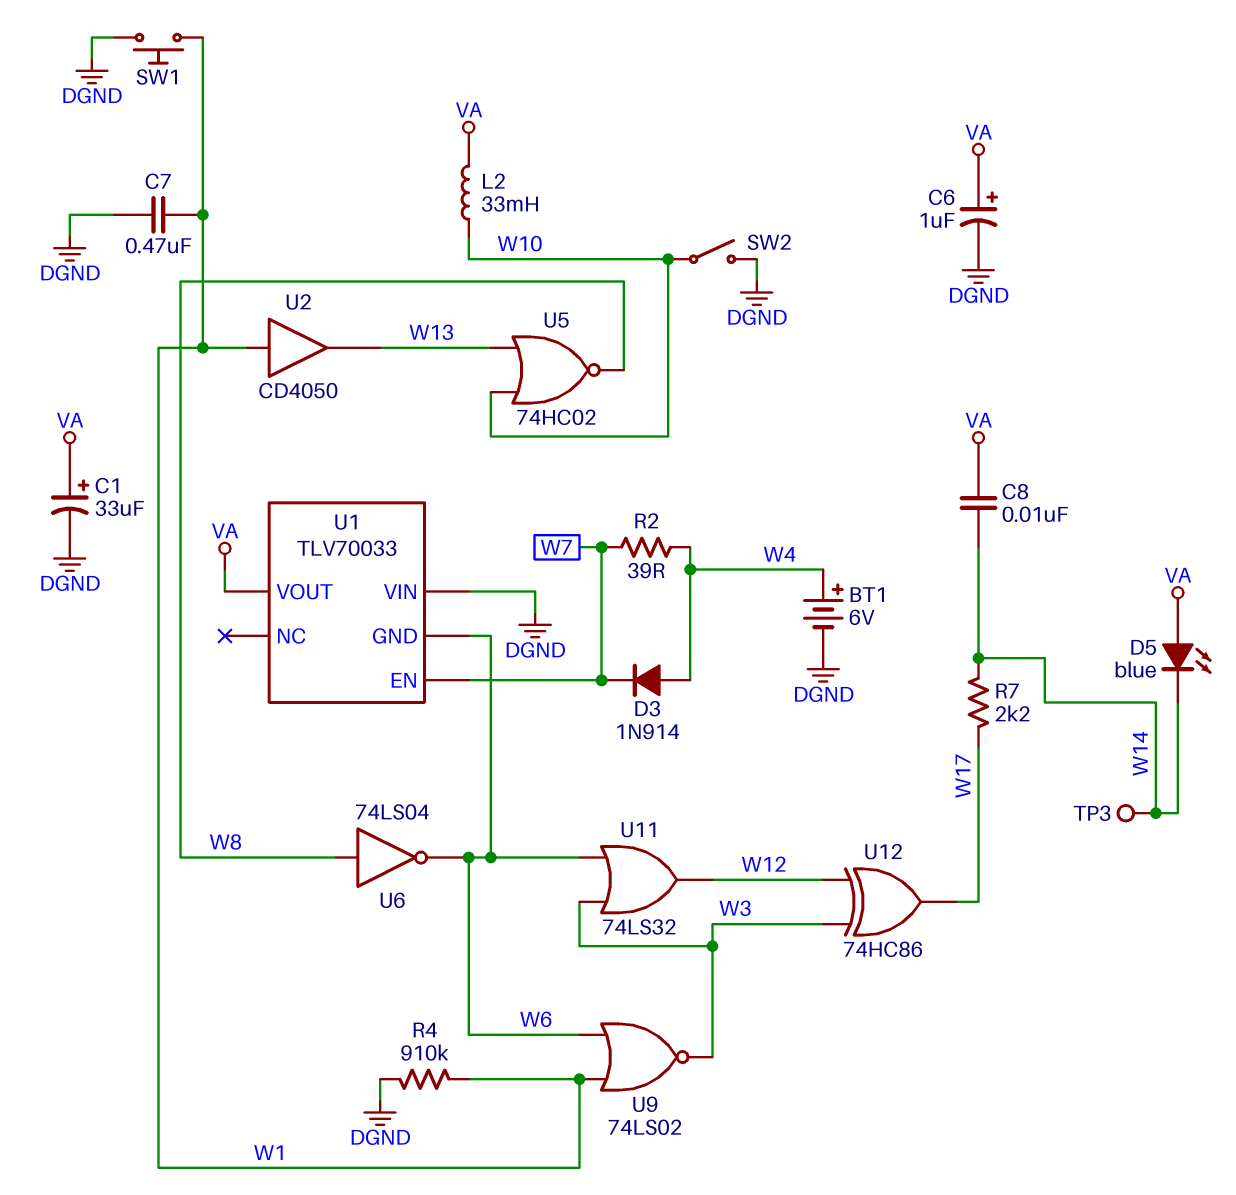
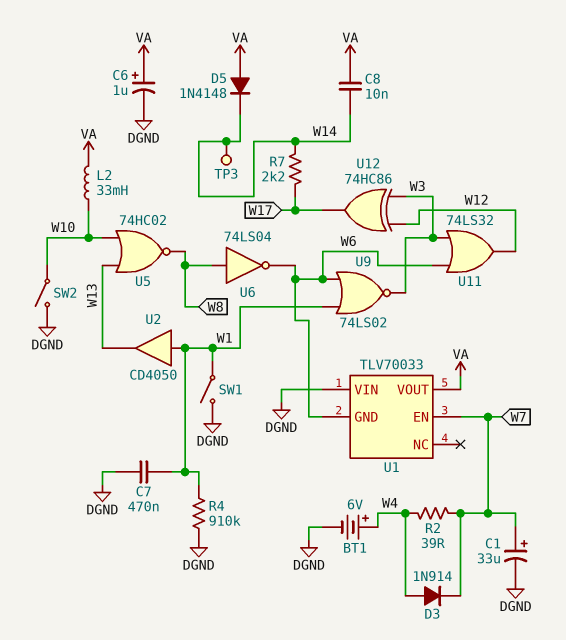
C1: 33uF (plus VA, minus DGND) -> 33uF (plus W7, minus DGND)
D5: LED blue (A VA, K W14) -> diode 1N4148 (A VA, K W14)
SW1: button (DGND, W1) -> switch (DGND, W1)

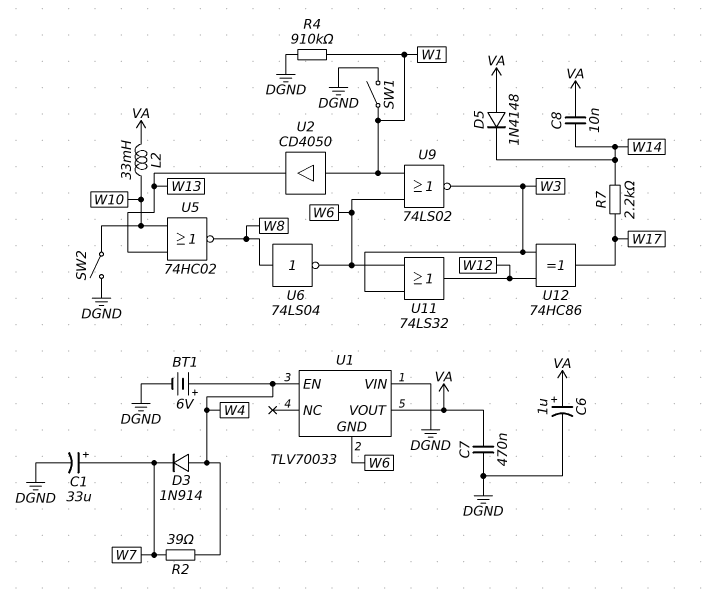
C7: 470nF (DGND, W1) -> 470nF (DGND, VA)
TP3: test point (W14) -> none
U1 pin EN: W7 -> W4

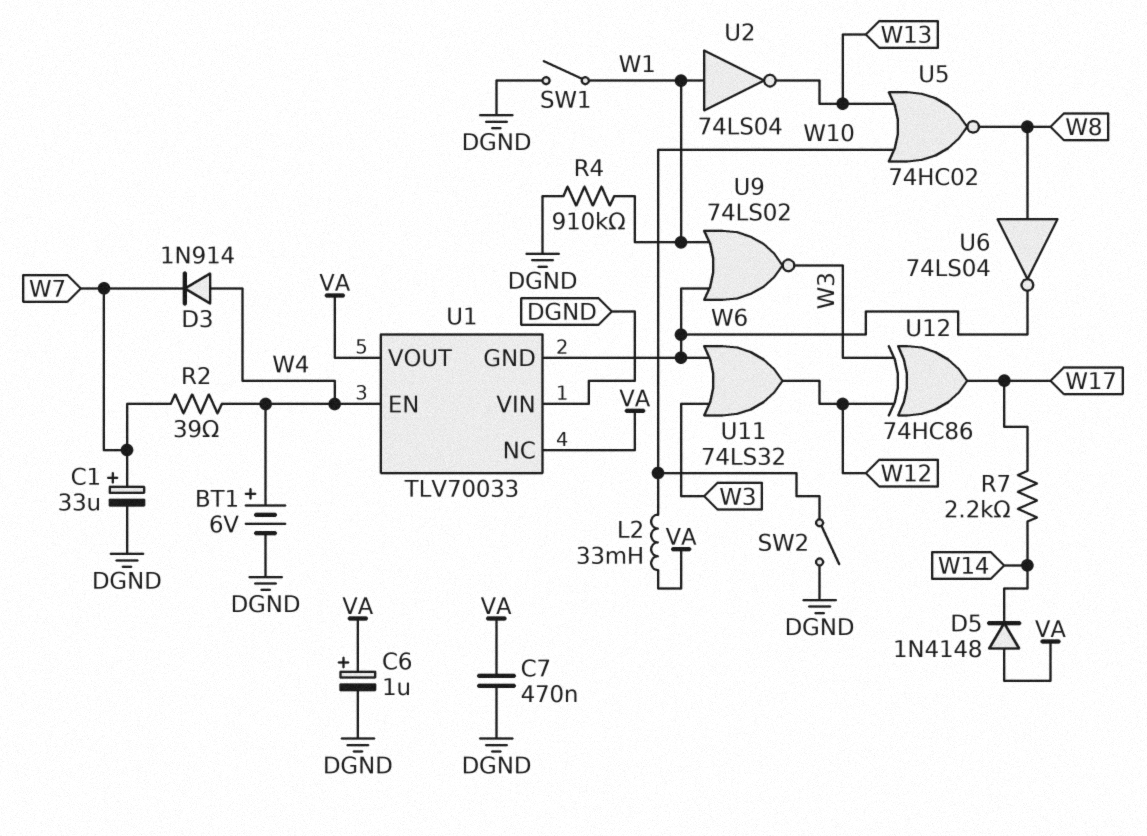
C8: 10nF (VA, W14) -> none
U1 pin NC: none -> VA
U2: buffer CD4050 (in W1, out W13) -> NOT 74LS04 (in W1, out W13)

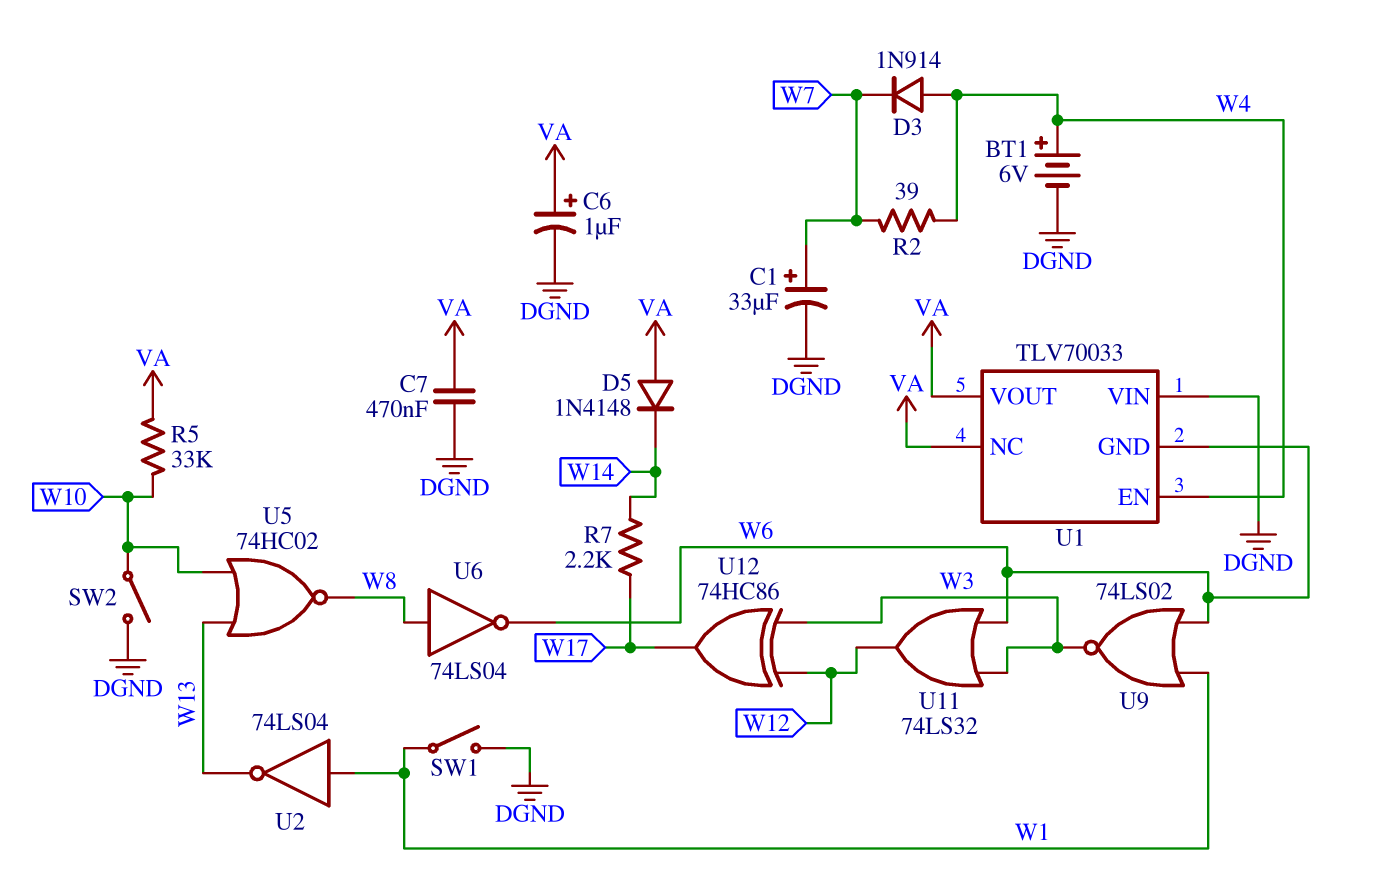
L2: 33mH (VA, W10) -> none
R4: 910k (DGND, W1) -> none
R5: none -> 33k (VA, W10)

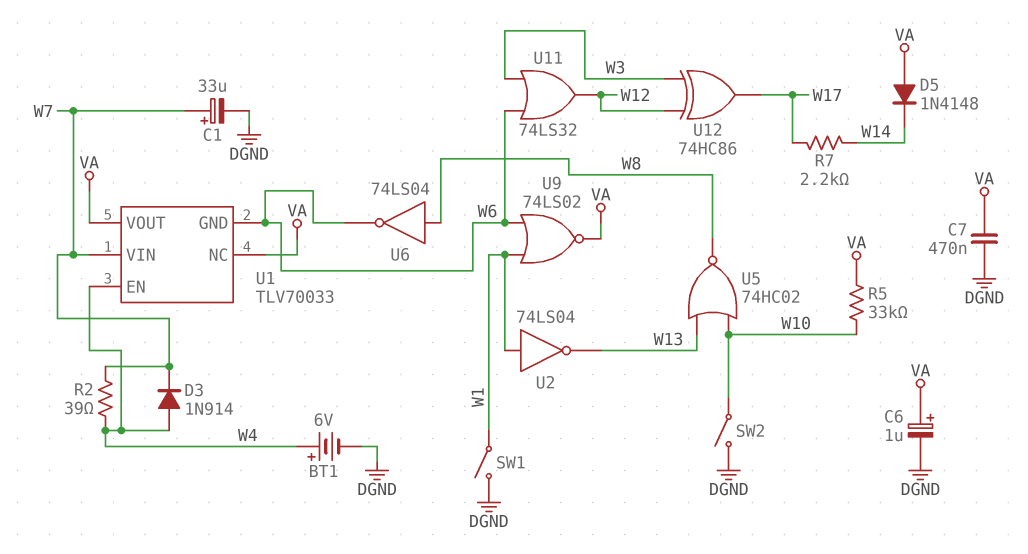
U1 pin VIN: DGND -> W7
U9: NOR 74LS02 (in W1, in W6, out W3) -> NOR 74LS02 (in W1, in W6, out VA)

